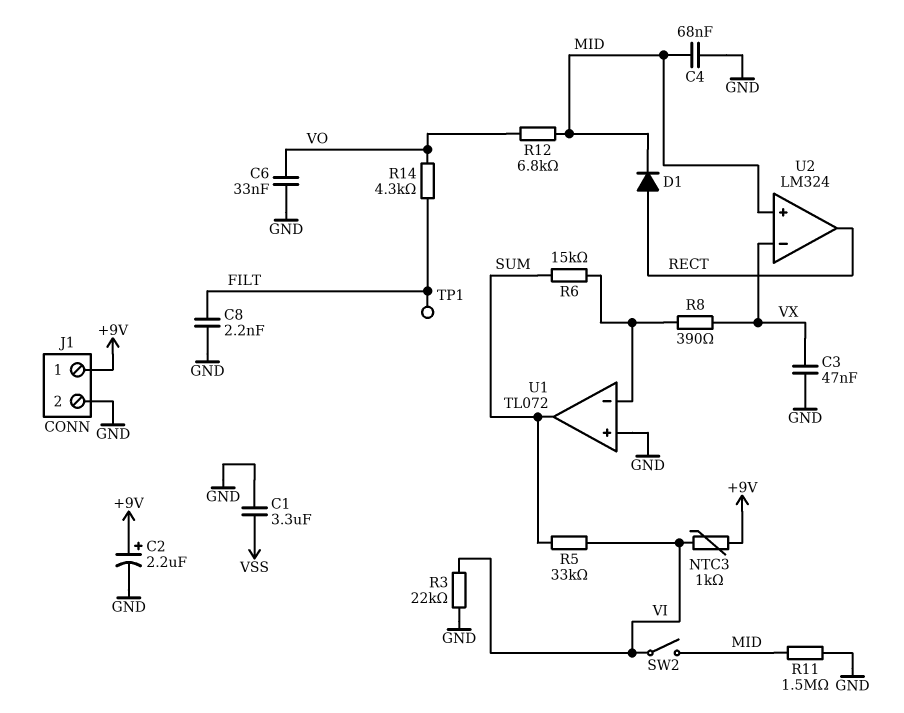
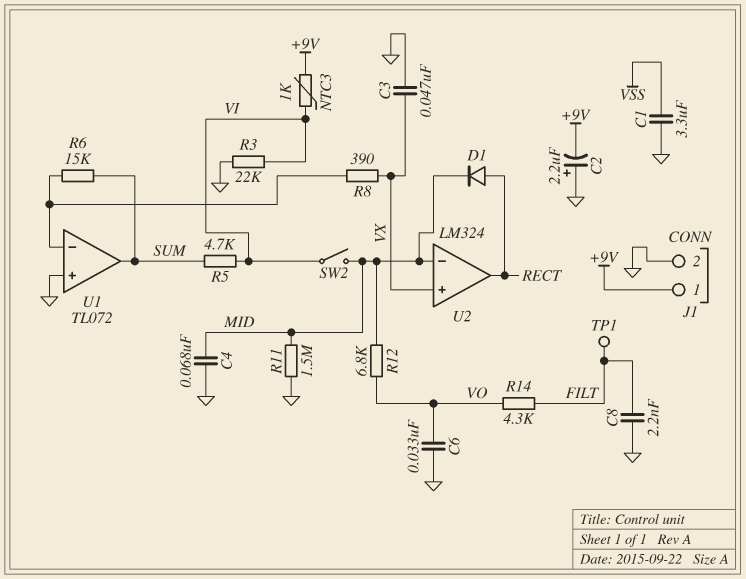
C2: 2.2uF (plus +9V, minus GND) -> 2.2uF (plus GND, minus +9V)
R5: 33k (SUM, VI) -> 4.7k (SUM, VI)
U2 pin in+: MID -> VX
U2 pin in-: VX -> MID

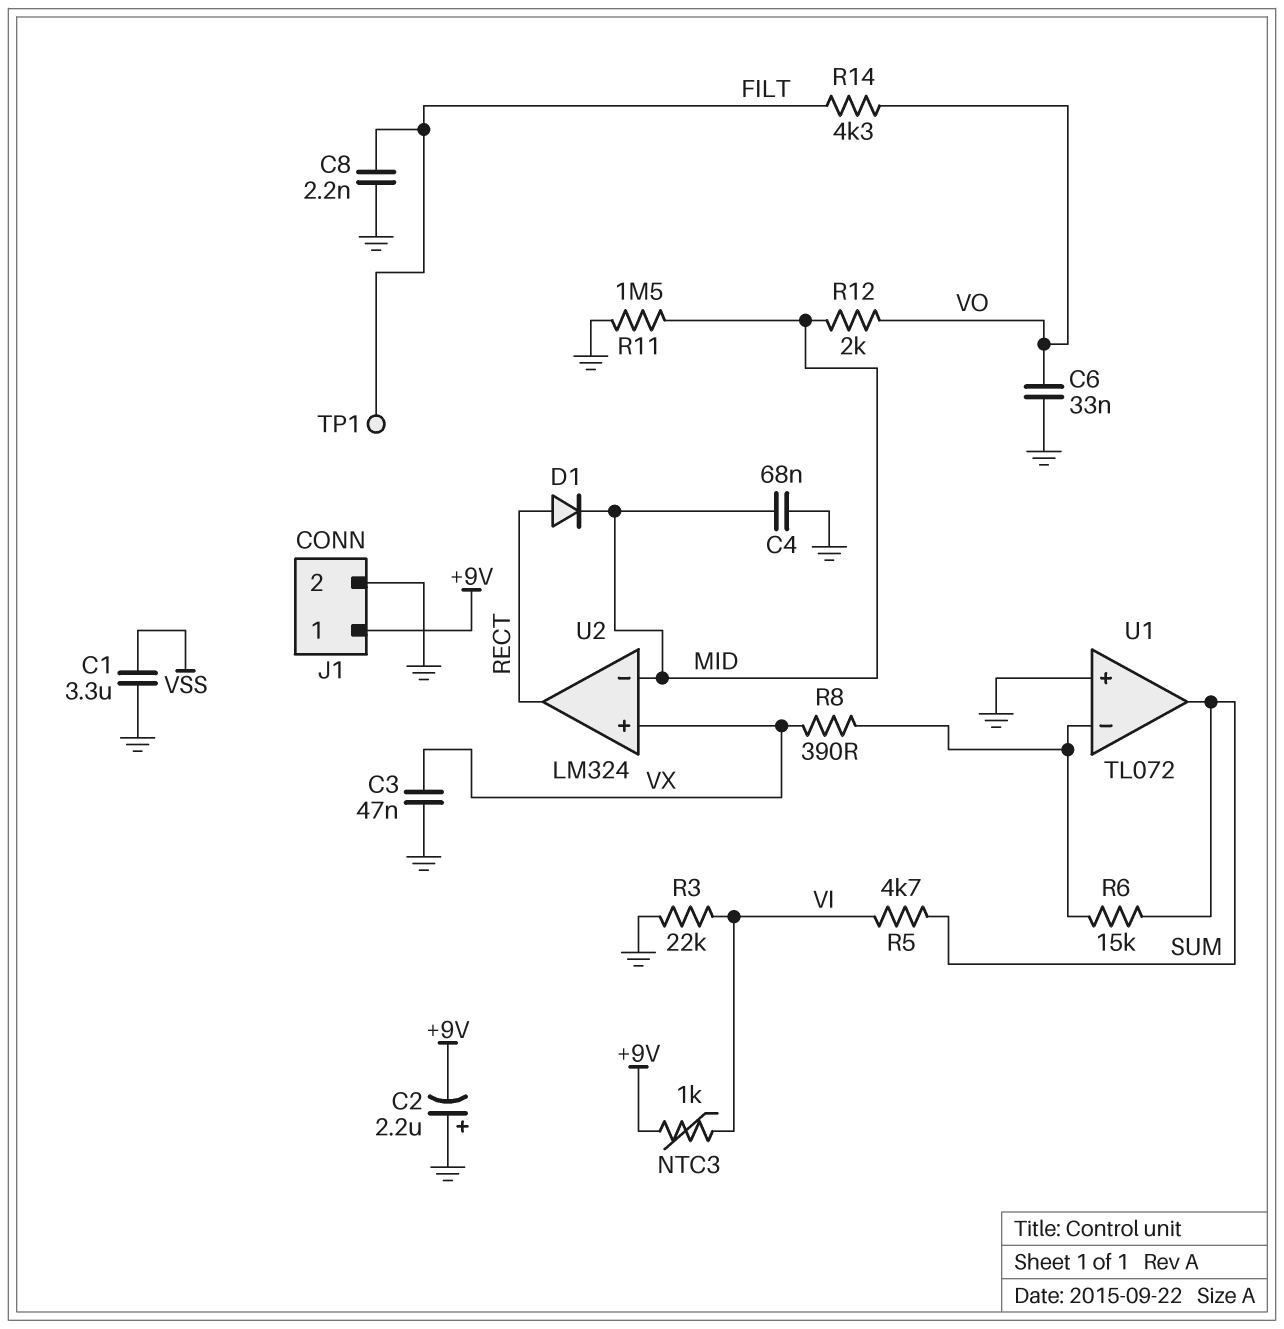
R12: 6.8k (MID, VO) -> 2k (MID, VO)
SW2: switch (MID, VI) -> none

